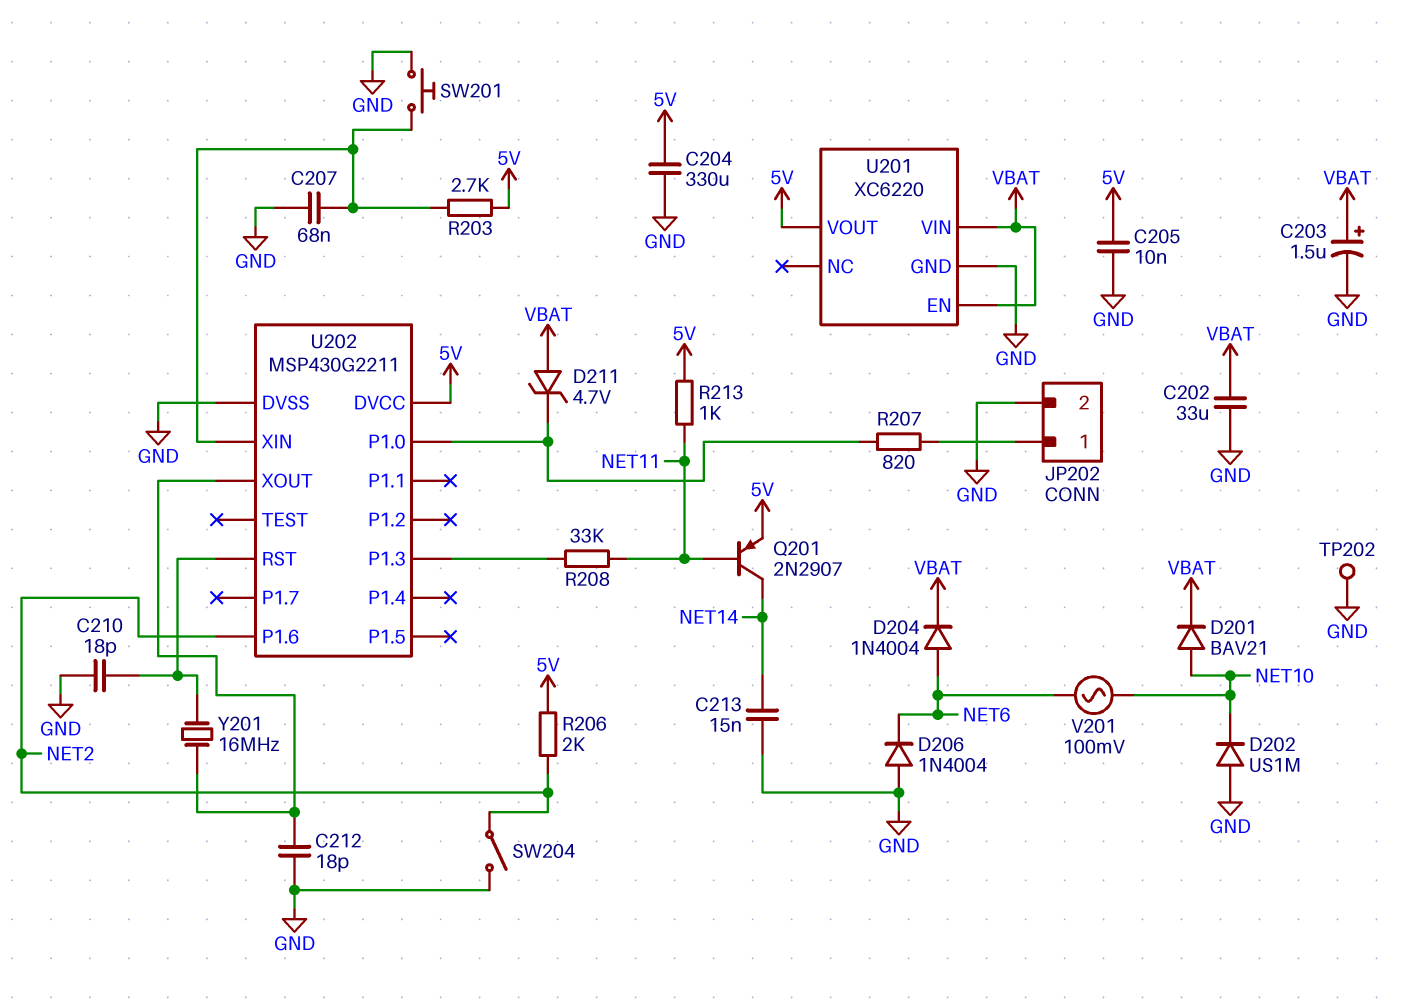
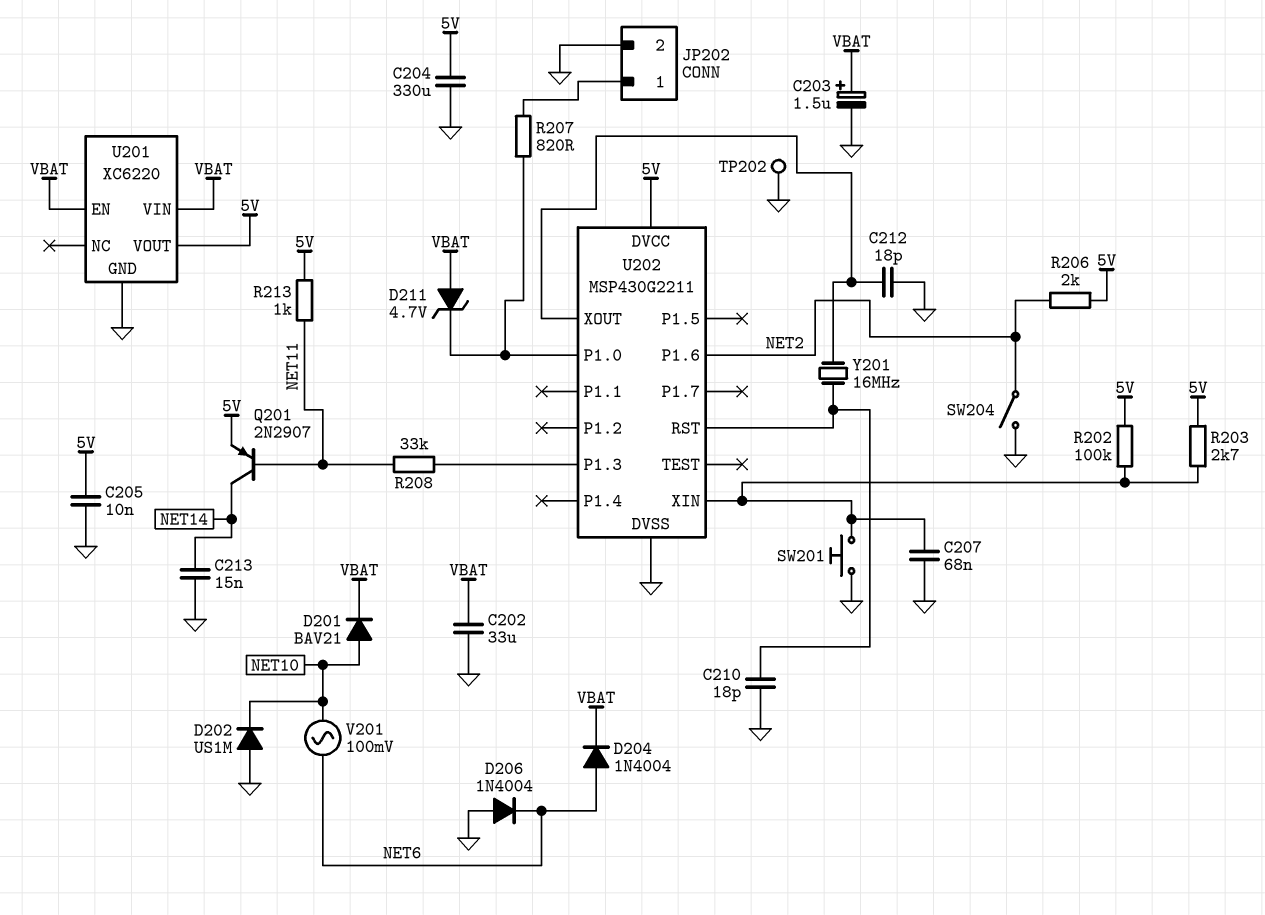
R202: none -> 100k (5V, U202/XIN)

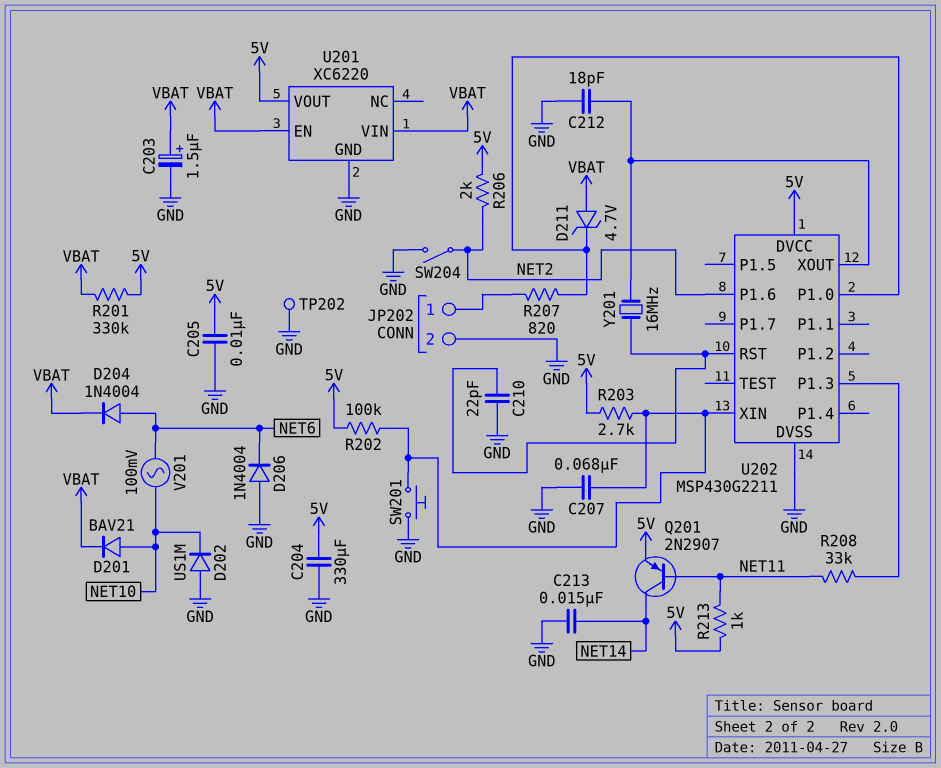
C202: 33uF (GND, VBAT) -> none
C210: 18pF (GND, U202/RST) -> 22pF (GND, U202/RST)
R201: none -> 330k (5V, VBAT)

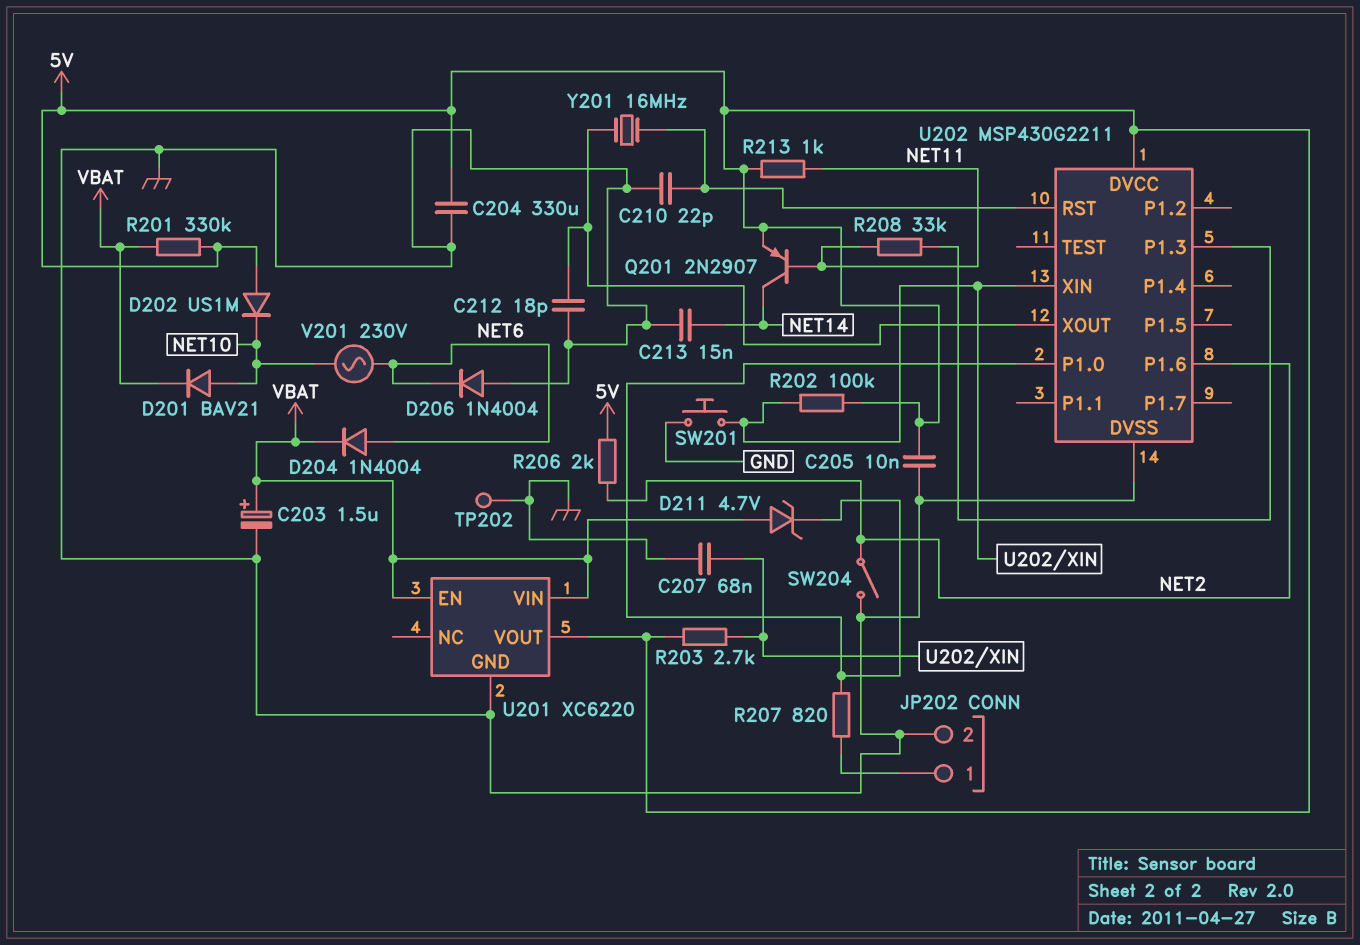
D202: diode US1M (A GND, K NET10) -> diode US1M (A 5V, K NET10)
V201: AC 100mV (NET6, NET10) -> AC 230V (NET6, NET10)

